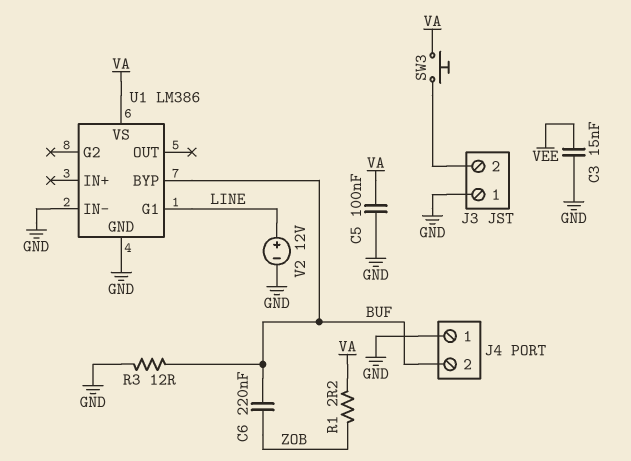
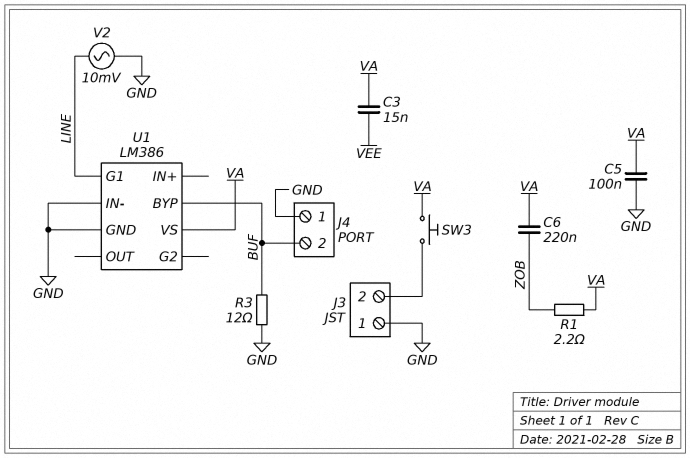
C3: 15nF (GND, VEE) -> 15nF (VA, VEE)
C6: 220nF (BUF, ZOB) -> 220nF (VA, ZOB)
V2: 12V (plus LINE, minus GND) -> AC 10mV (GND, LINE)

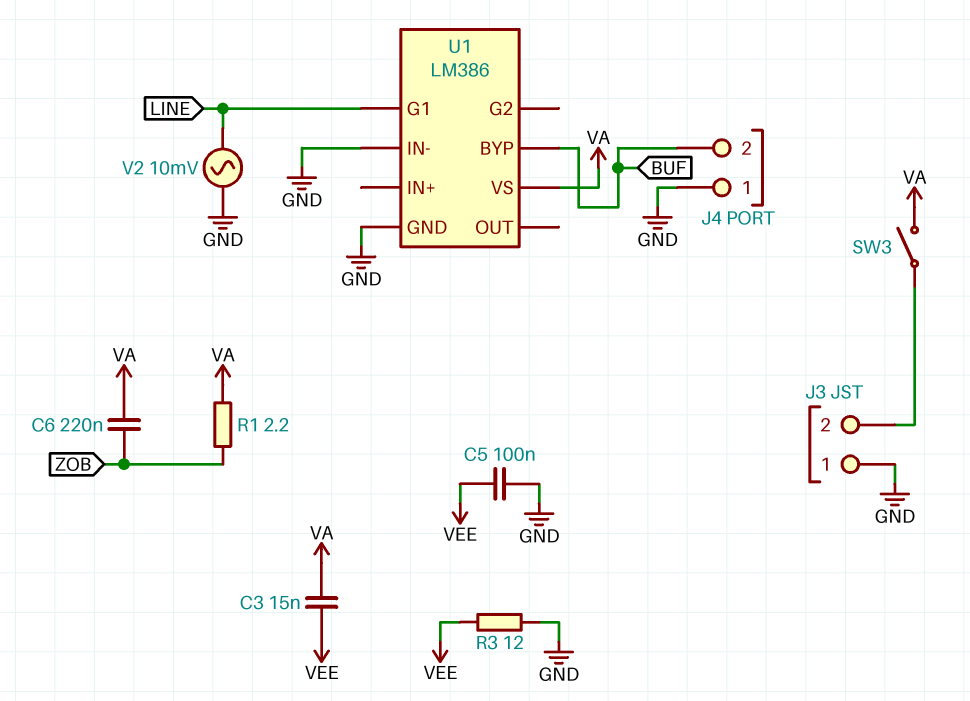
C5: 100nF (GND, VA) -> 100nF (GND, VEE)
R3: 12 (BUF, GND) -> 12 (GND, VEE)
SW3: button (J3/2, VA) -> switch (J3/2, VA)

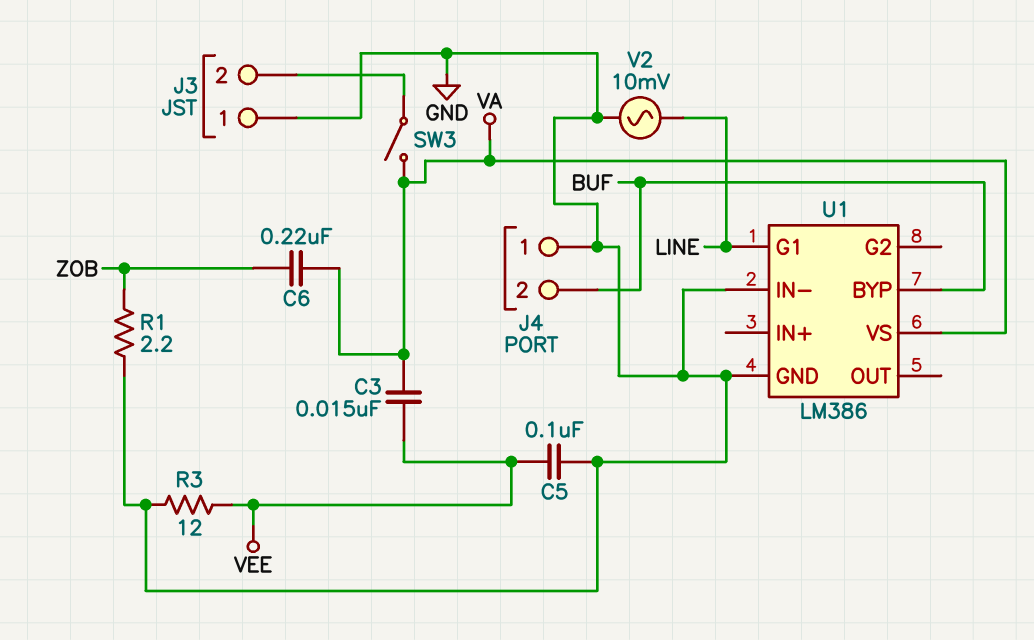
R1: 2.2 (VA, ZOB) -> 2.2 (GND, ZOB)

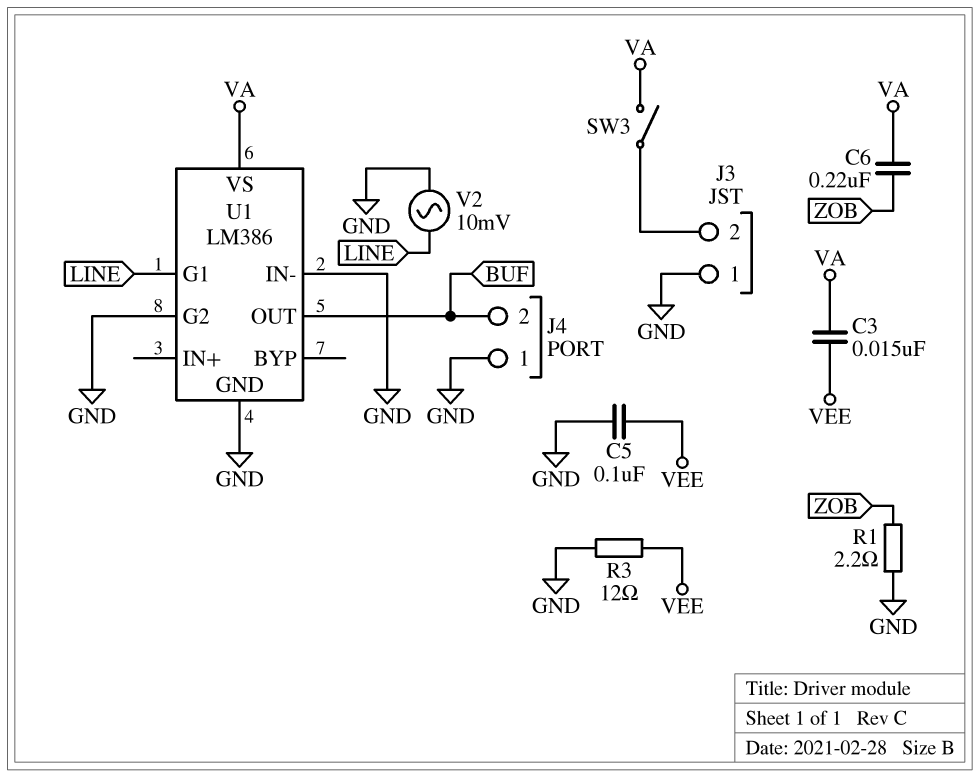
U1 pin BYP: BUF -> none
U1 pin G2: none -> GND
U1 pin OUT: none -> BUF

